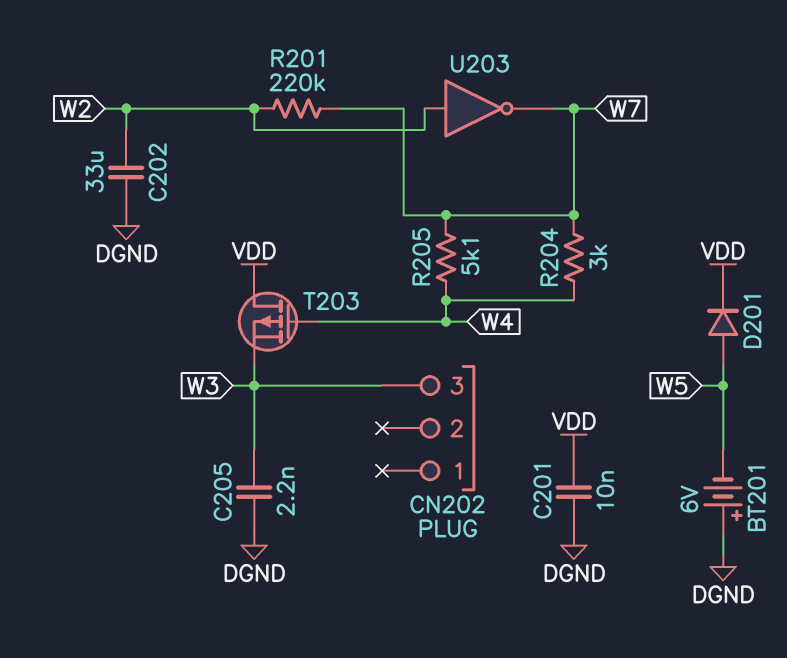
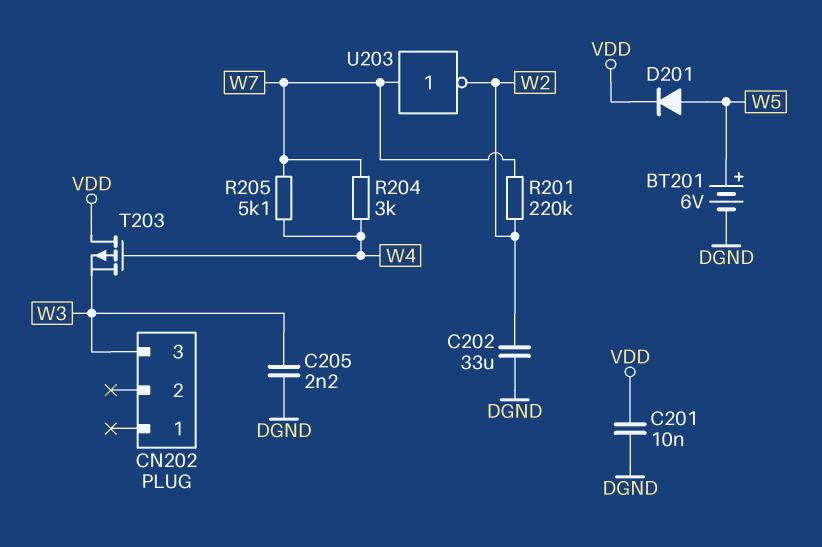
BT201: 6V (plus DGND, minus W5) -> 6V (plus W5, minus DGND)
U203: NOT (in W2, out W7) -> NOT (in W7, out W2)

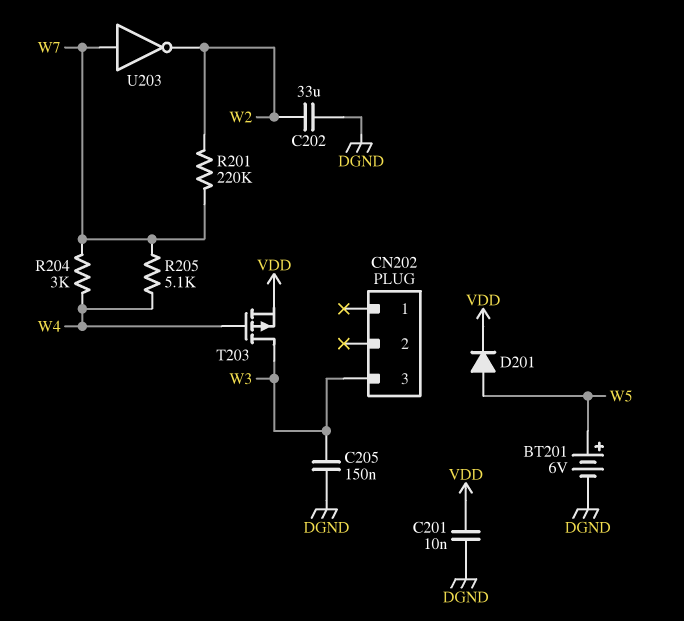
C205: 2.2nF (DGND, W3) -> 150nF (DGND, W3)
T203: PMOS (G W4, D VDD, S W3) -> PMOS (G W4, D W3, S VDD)

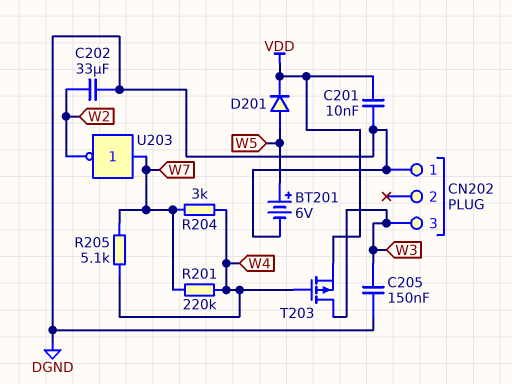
CN202 pin 1: none -> DGND
R201: 220k (W2, W7) -> 220k (W4, W7)

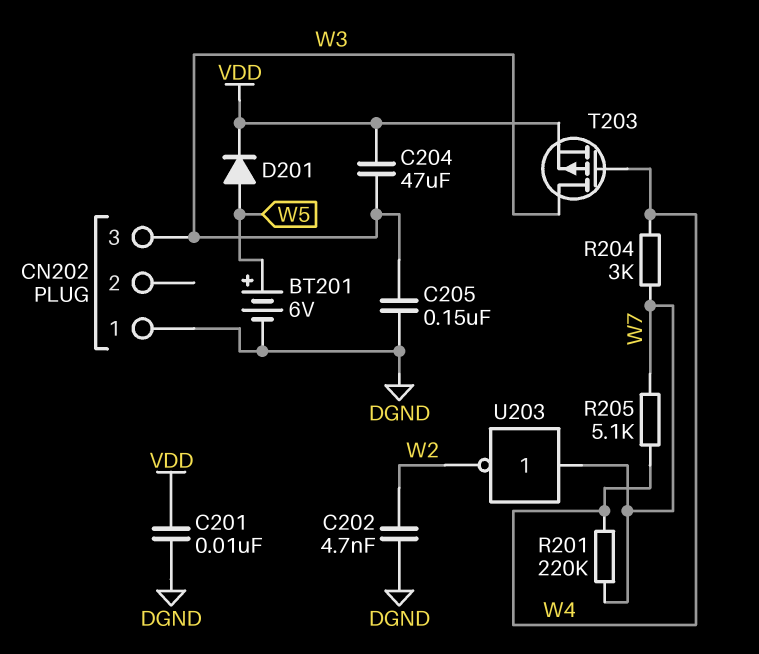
C202: 33uF (DGND, W2) -> 4.7nF (DGND, W2)
C204: none -> 47uF (VDD, W3)

